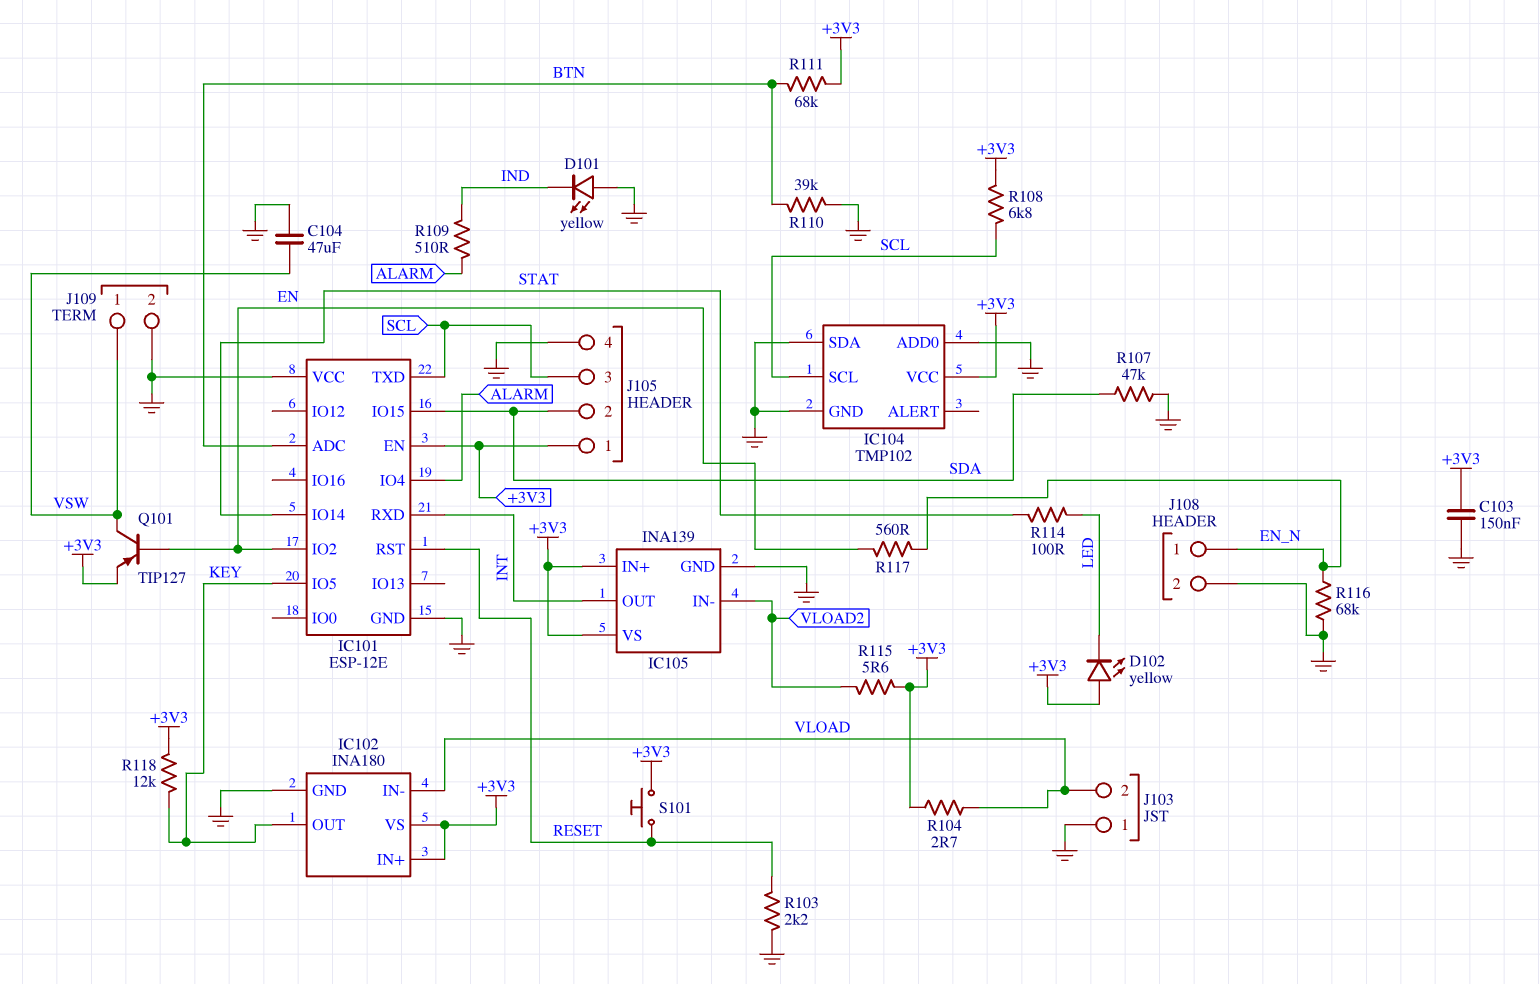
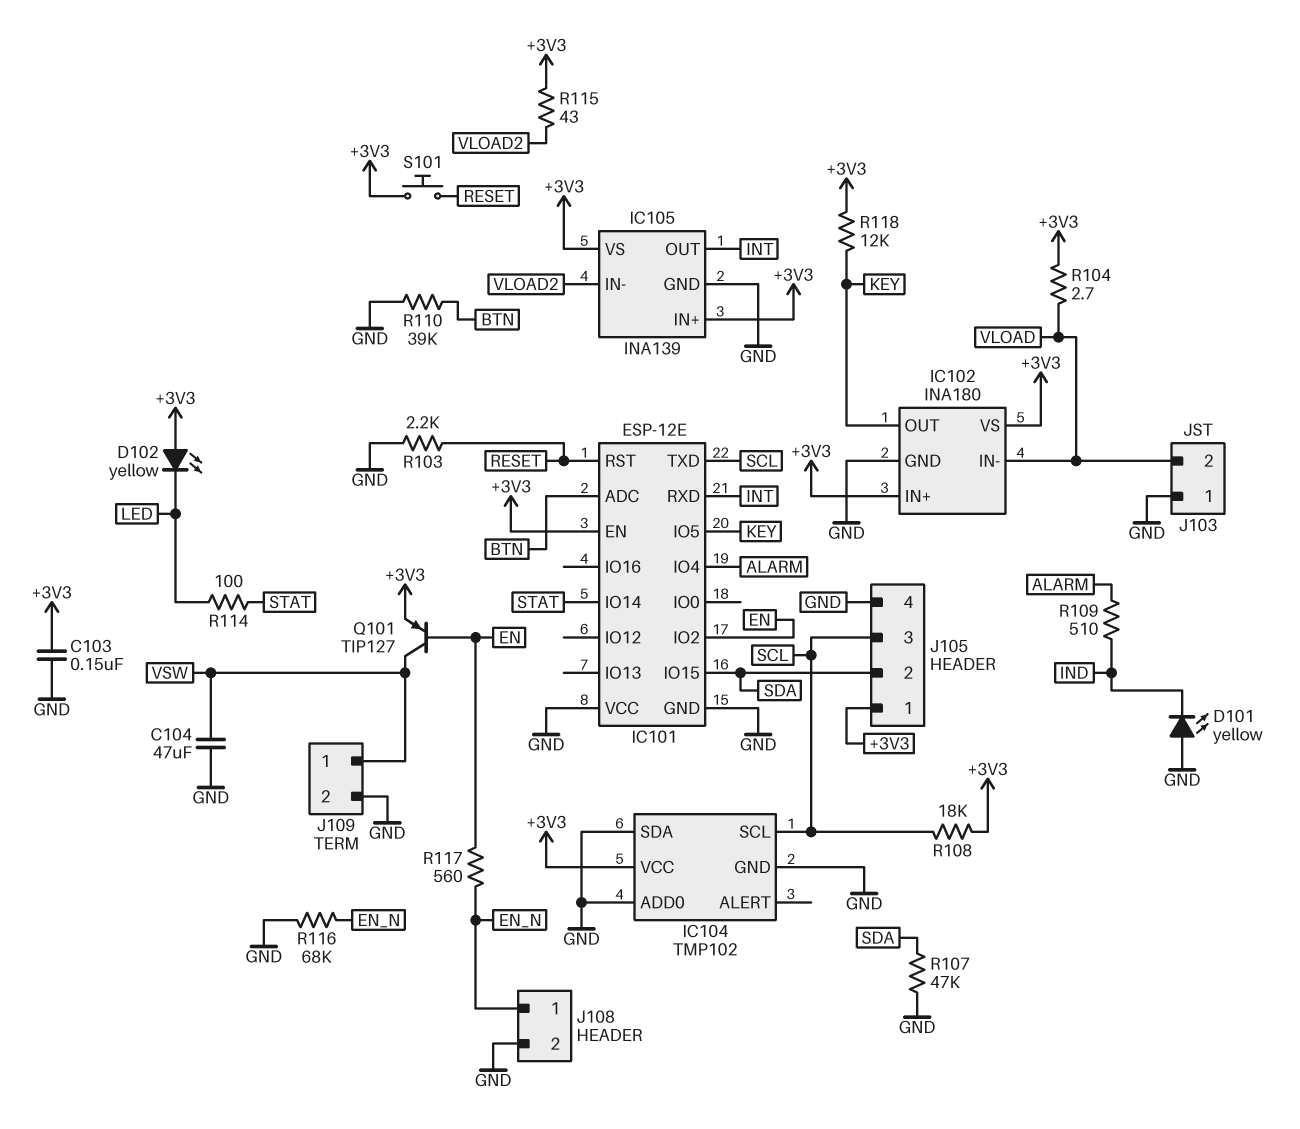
R108: 6.8k (+3V3, SCL) -> 18k (+3V3, SCL)
R111: 68k (+3V3, BTN) -> none
R115: 5.6 (+3V3, VLOAD2) -> 43 (+3V3, VLOAD2)

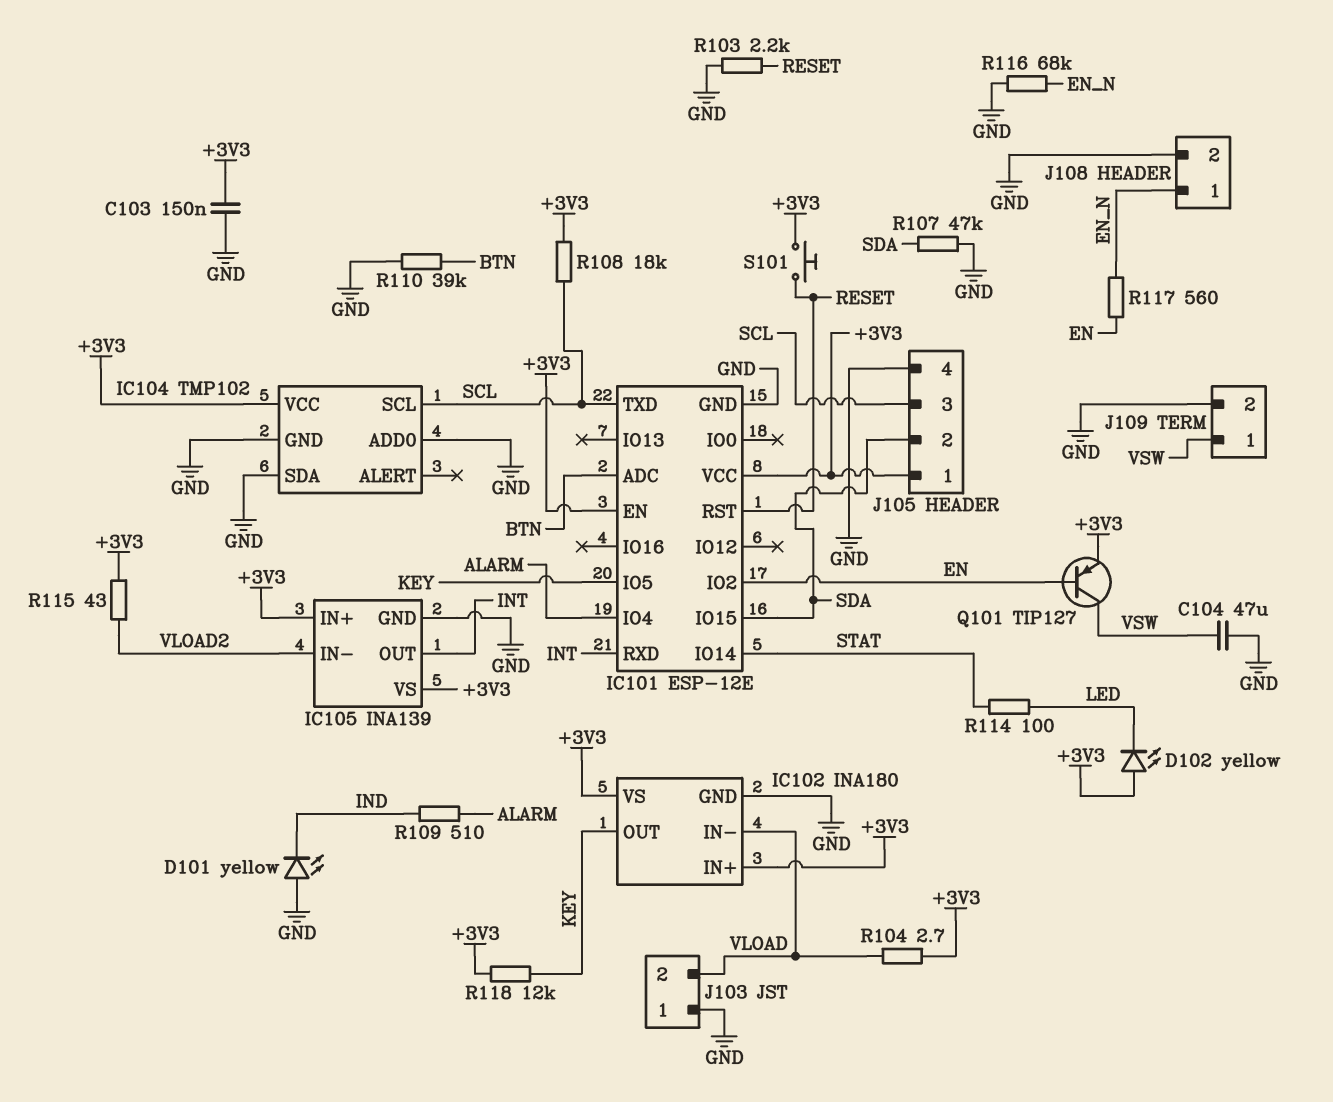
IC101 pin VCC: GND -> +3V3

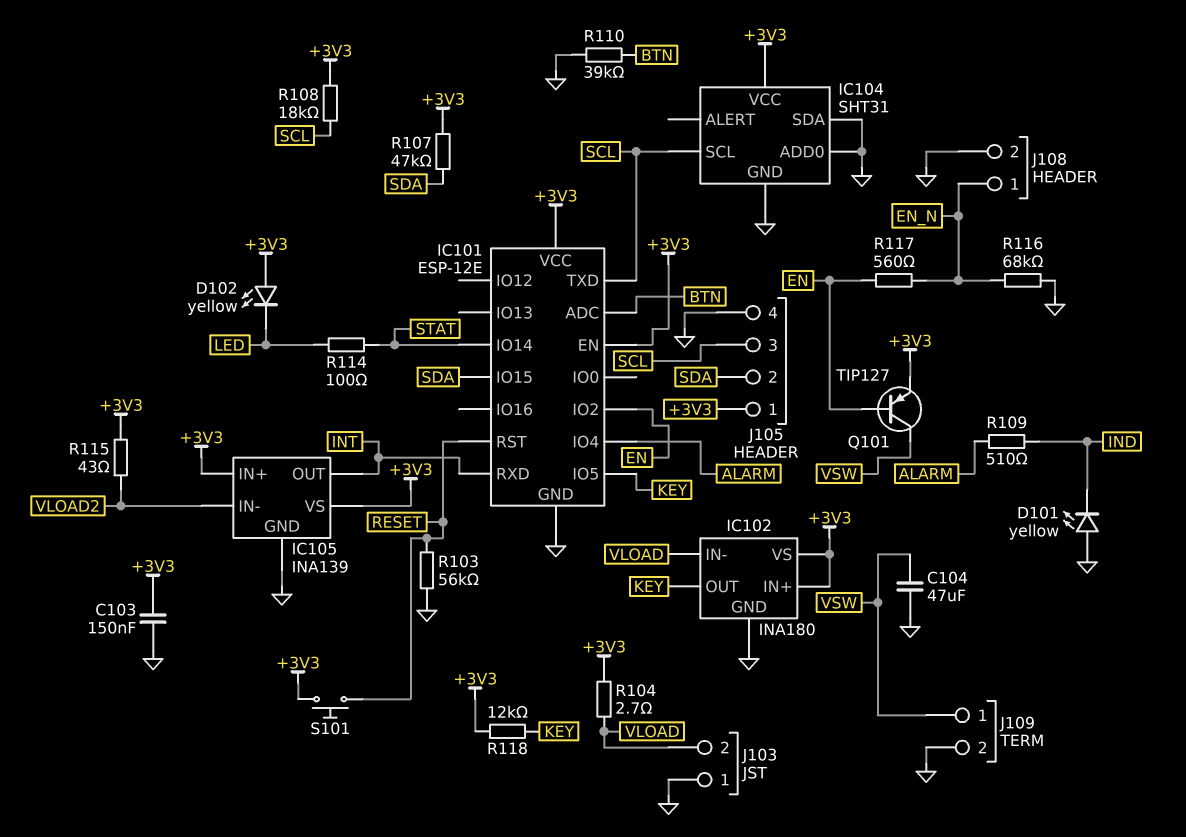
IC104: TMP102 -> SHT31
R103: 2.2k (GND, RESET) -> 56k (GND, RESET)
R107: 47k (GND, SDA) -> 47k (+3V3, SDA)

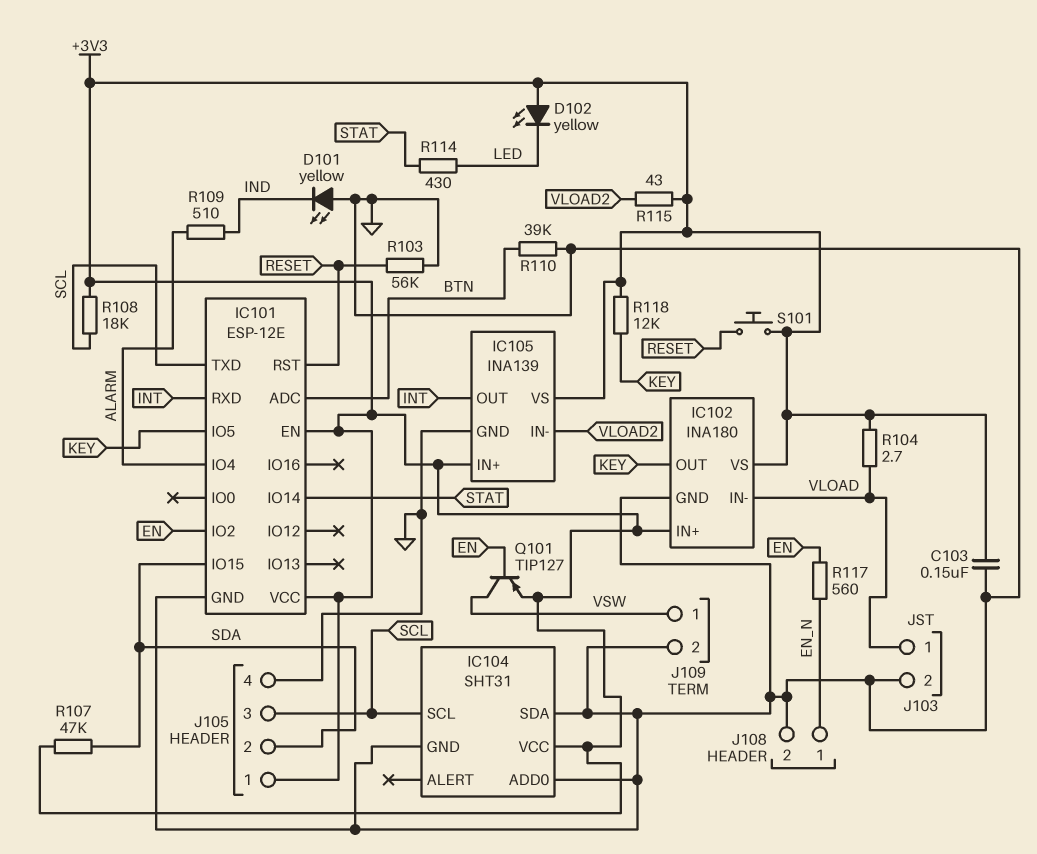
C104: 47uF (GND, VSW) -> none
J103 pin 1: GND -> VLOAD
J103 pin 2: VLOAD -> GND
R114: 100 (LED, STAT) -> 430 (LED, STAT)
R116: 68k (EN_N, GND) -> none

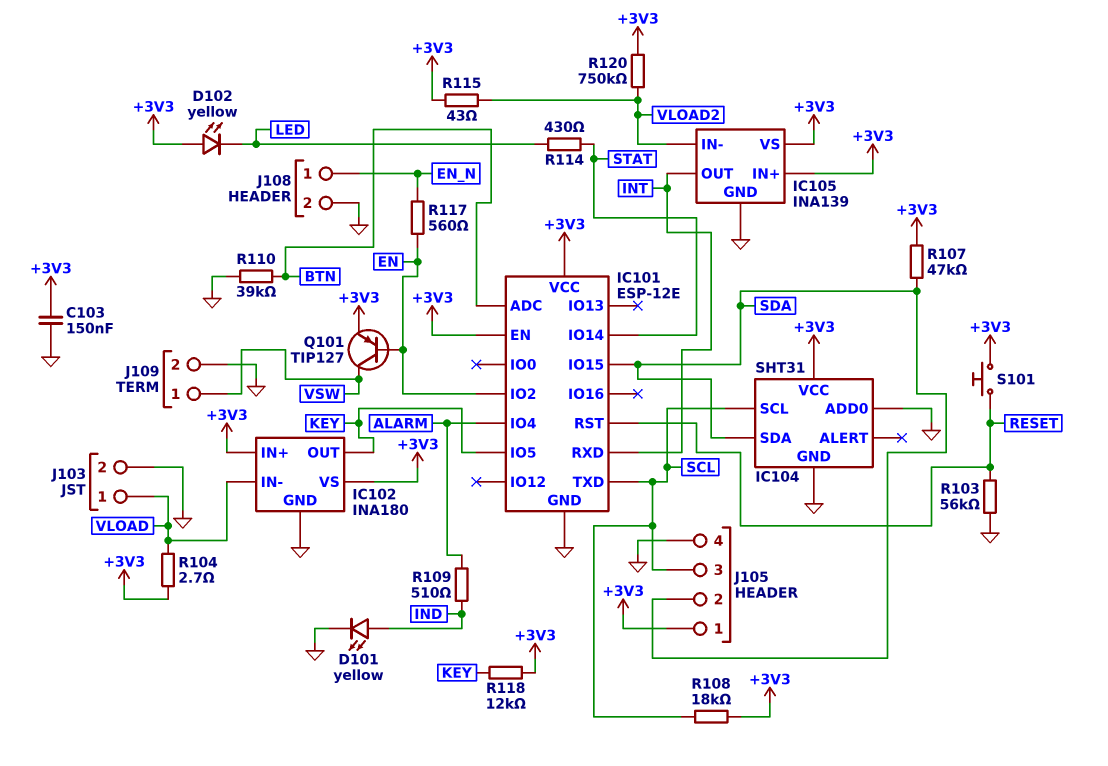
D101: LED yellow (A GND, K IND) -> LED yellow (A IND, K GND)
IC104 pin SDA: GND -> SDA
R120: none -> 750k (+3V3, VLOAD2)

